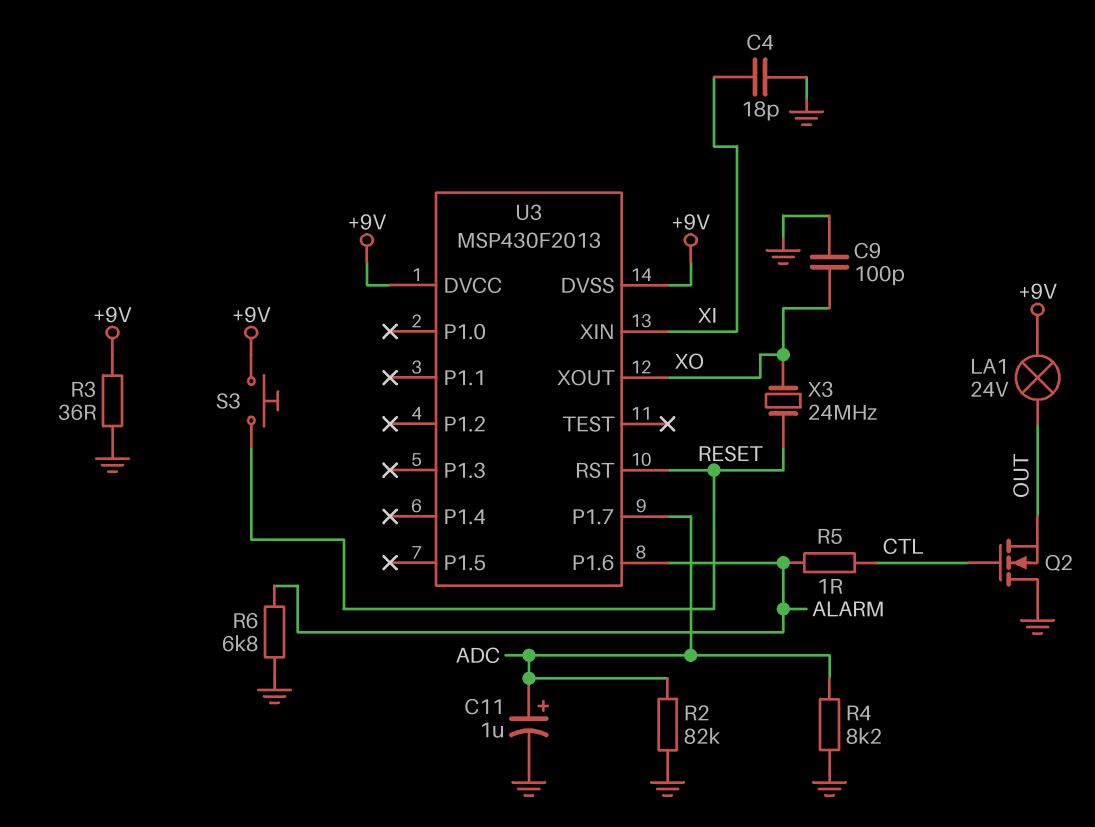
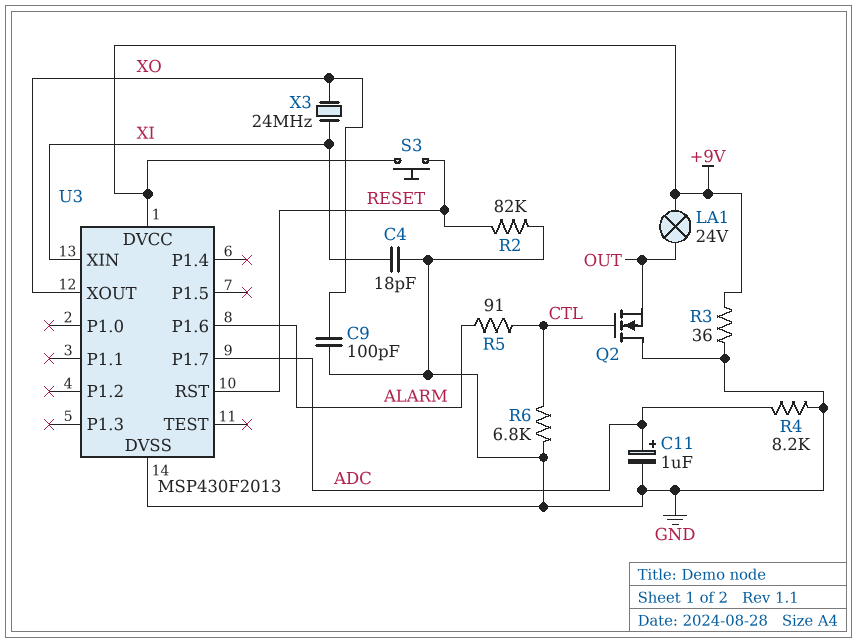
R2: 82k (ADC, GND) -> 82k (GND, RESET)
R5: 1 (ALARM, CTL) -> 91 (ALARM, CTL)
R6: 6.8k (ALARM, GND) -> 6.8k (CTL, GND)
U3 pin DVSS: +9V -> GND
X3: 24MHz (RESET, XO) -> 24MHz (XI, XO)

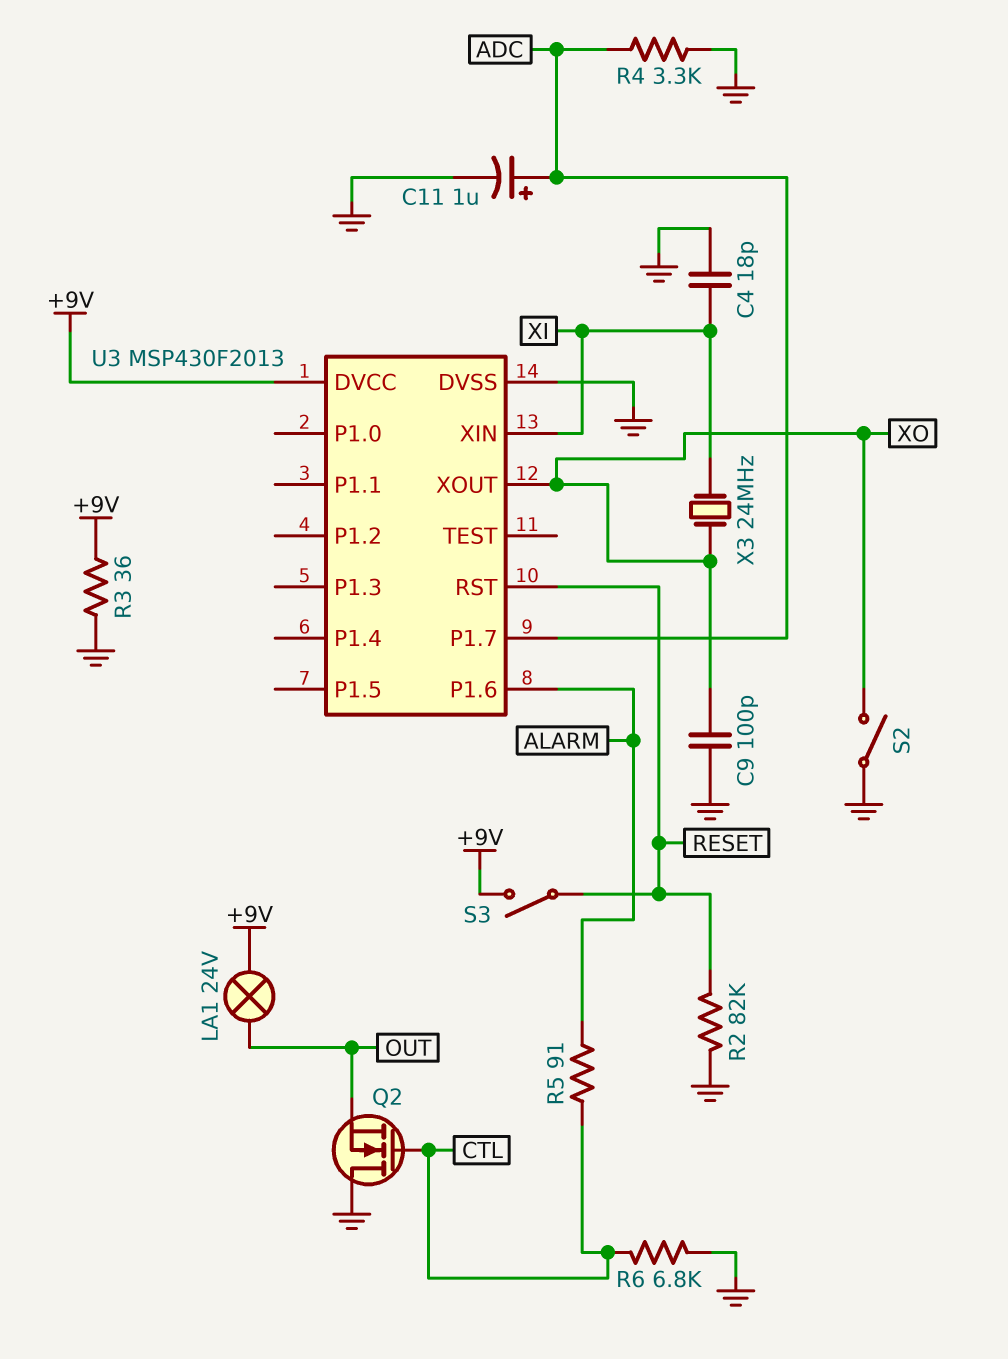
R4: 8.2k (ADC, GND) -> 3.3k (ADC, GND)
S2: none -> switch (GND, XO)
S3: button (+9V, RESET) -> switch (+9V, RESET)

